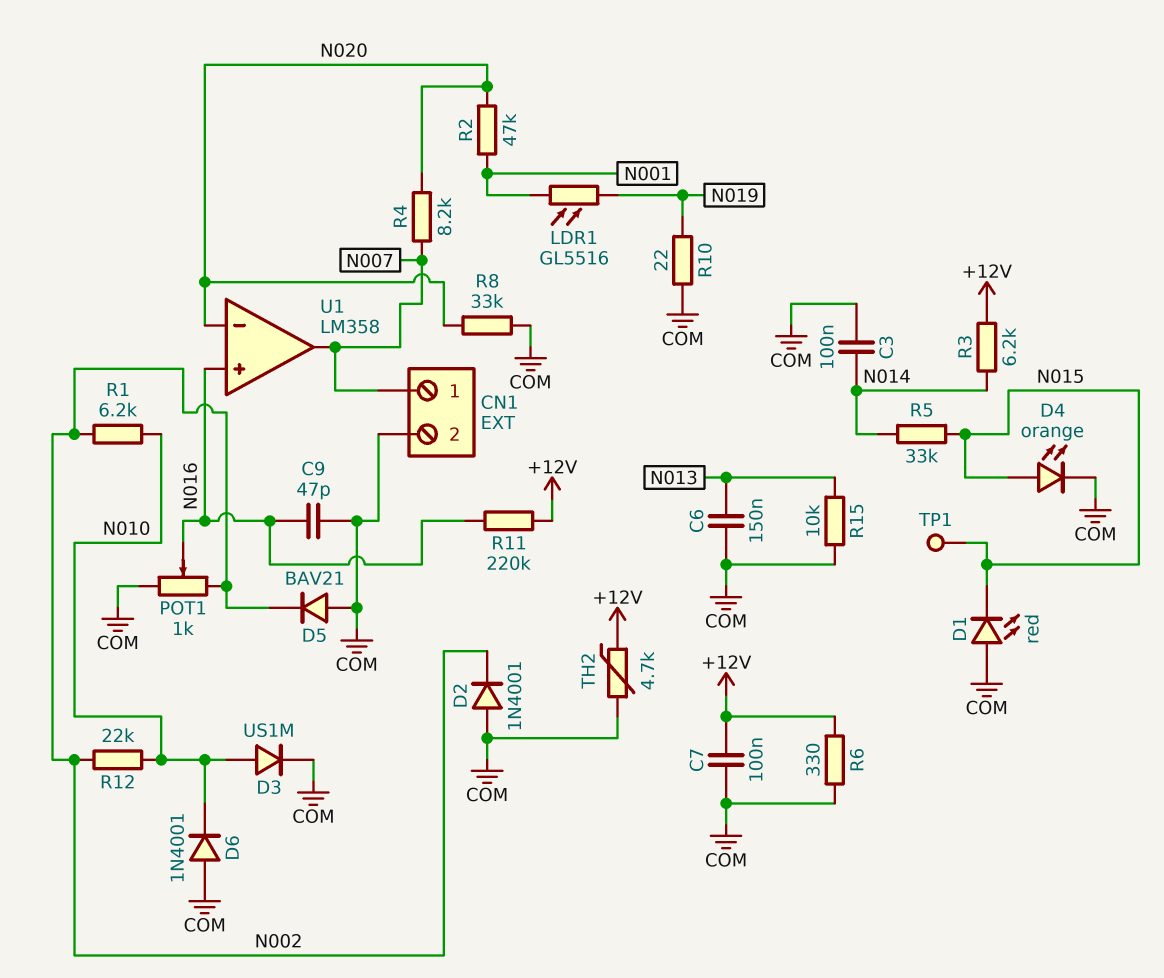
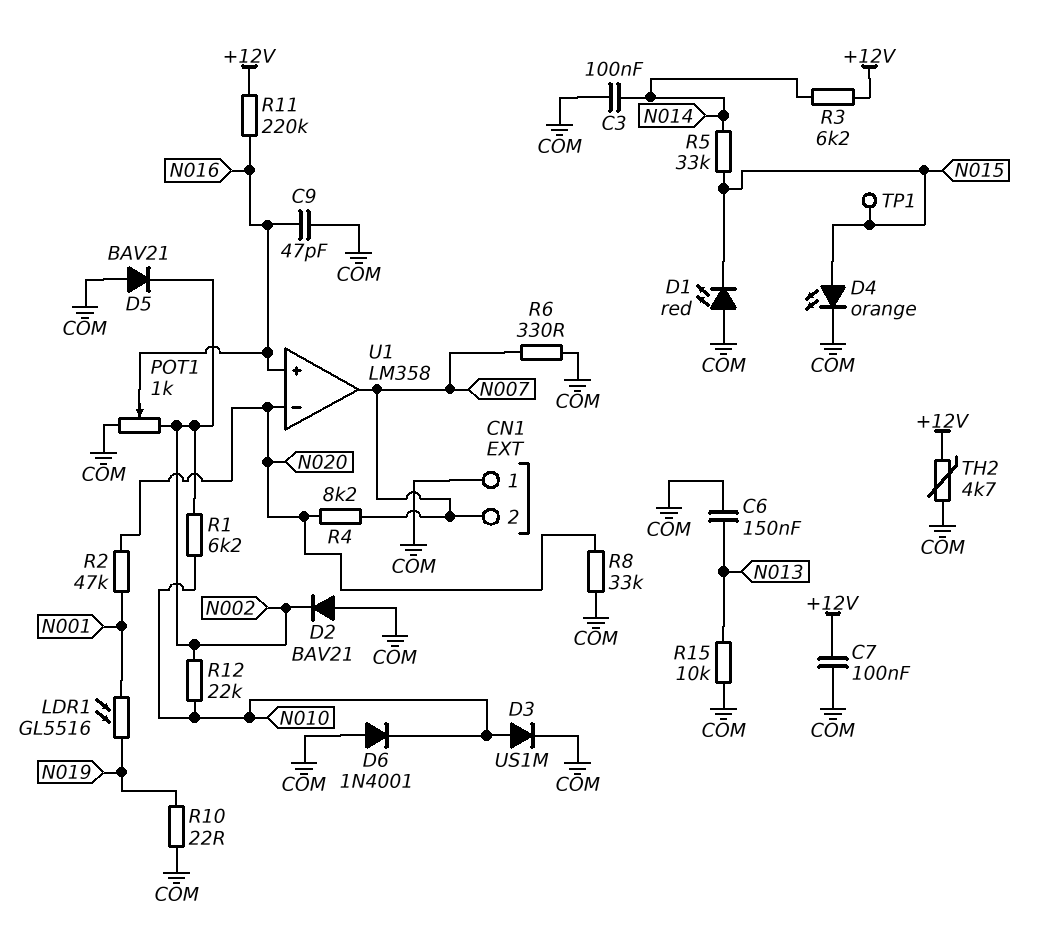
CN1 pin 1: N007 -> COM
CN1 pin 2: COM -> N007
D2: diode 1N4001 (A COM, K N002) -> diode BAV21 (A COM, K N002)
R6: 330 (+12V, COM) -> 330 (COM, N007)

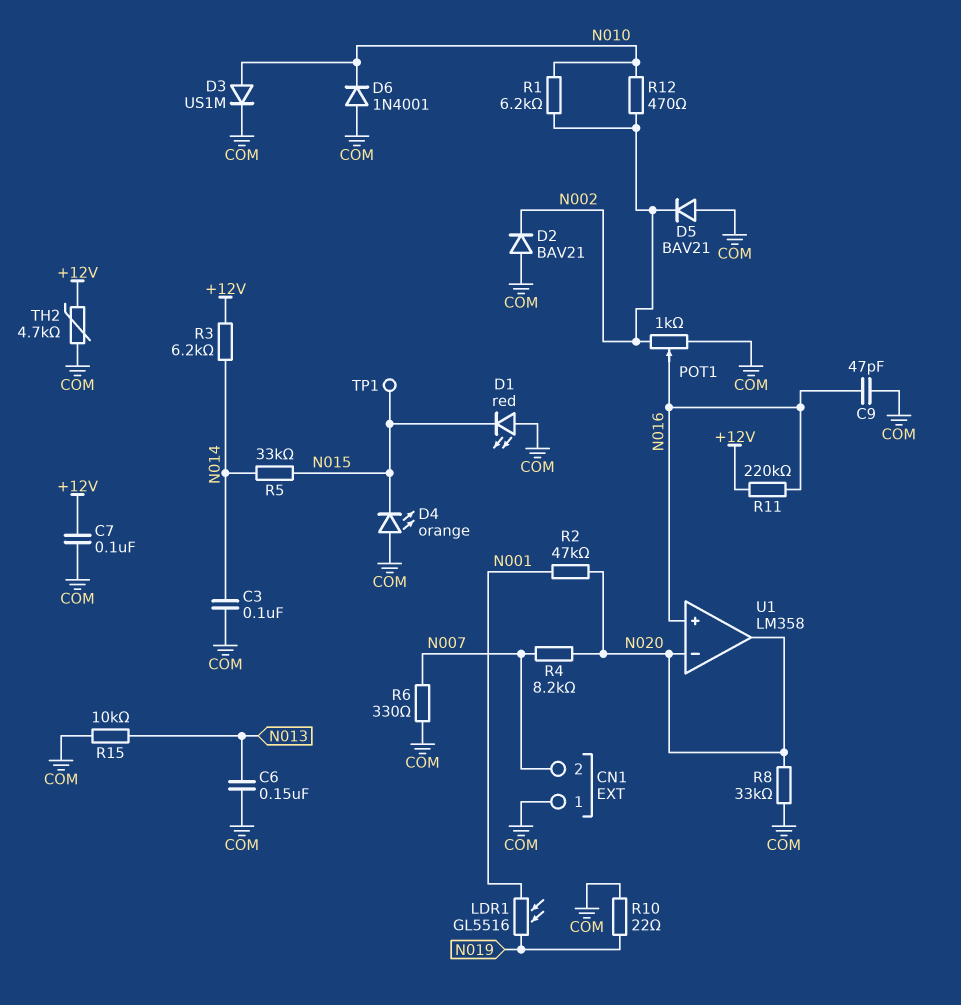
D4: LED orange (A N015, K COM) -> LED orange (A COM, K N015)
R12: 22k (N002, N010) -> 470 (N002, N010)
U1 pin out: N007 -> N020

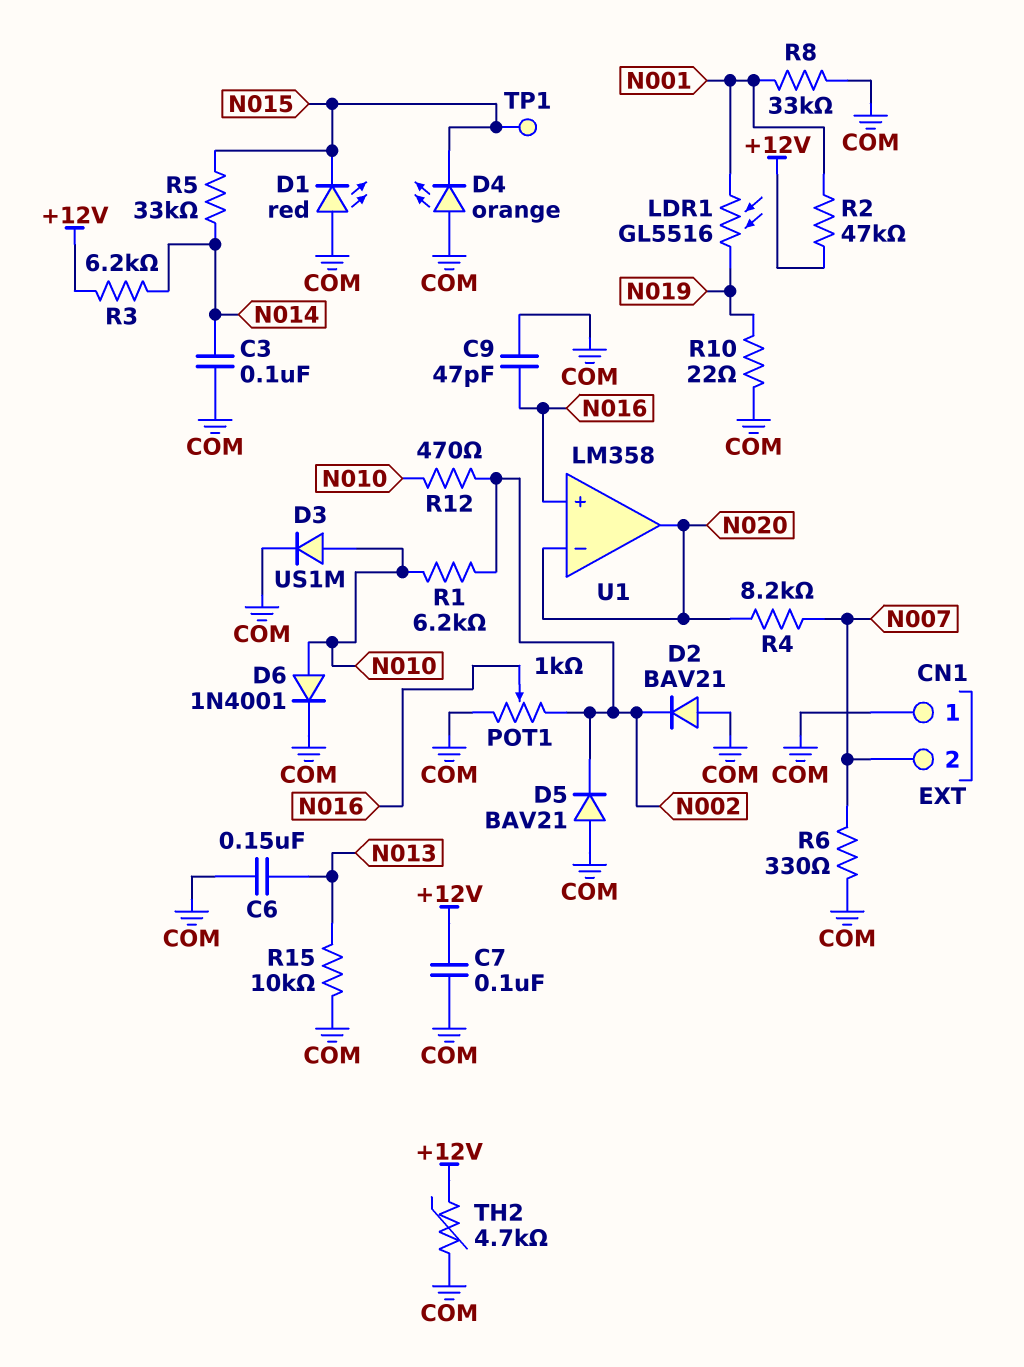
D6: diode 1N4001 (A COM, K N010) -> diode 1N4001 (A N010, K COM)
R2: 47k (N001, N020) -> 47k (+12V, N001)
R8: 33k (COM, N020) -> 33k (COM, N001)
R11: 220k (+12V, N016) -> none

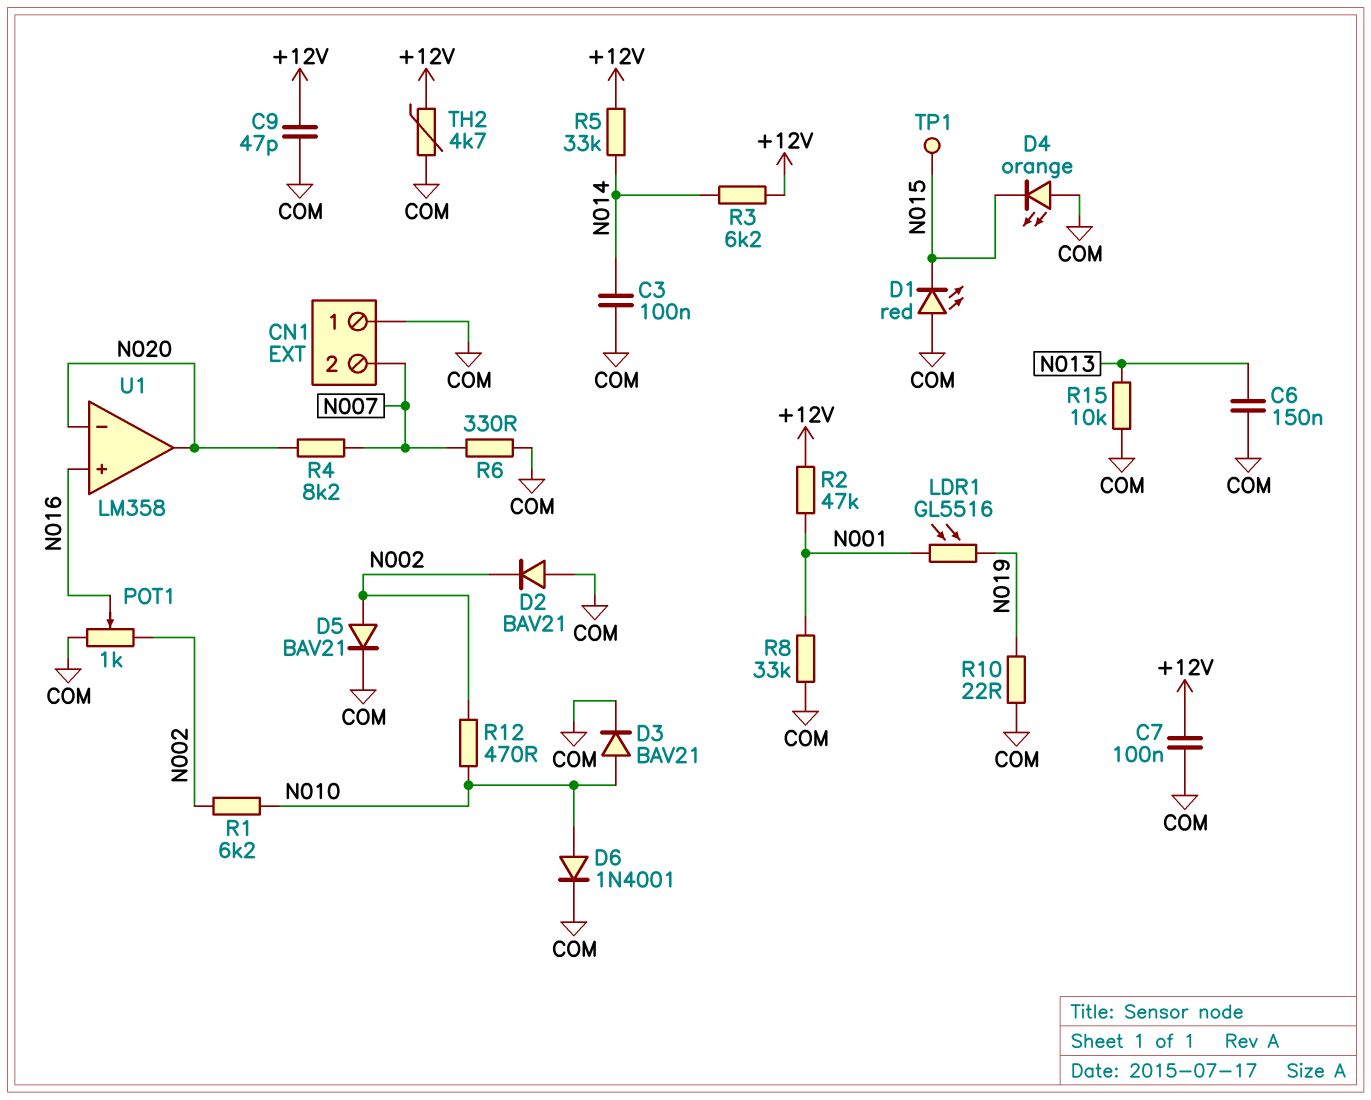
C9: 47pF (COM, N016) -> 47pF (+12V, COM)
D3: diode US1M (A N010, K COM) -> diode BAV21 (A N010, K COM)
D5: diode BAV21 (A COM, K N002) -> diode BAV21 (A N002, K COM)
R5: 33k (N014, N015) -> 33k (+12V, N014)

